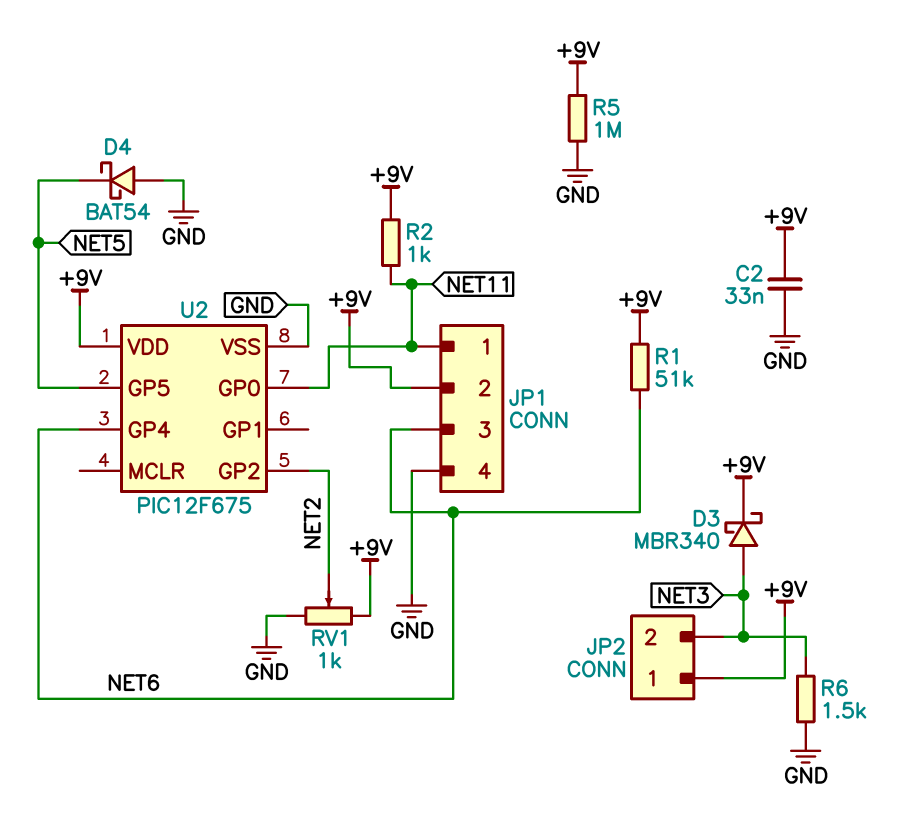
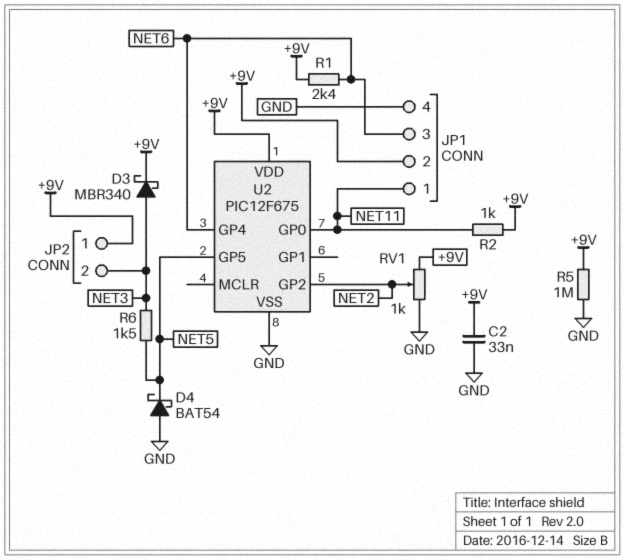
R1: 51k (+9V, NET6) -> 2.4k (+9V, NET6)
R6: 1.5k (GND, NET3) -> 1.5k (NET3, NET5)

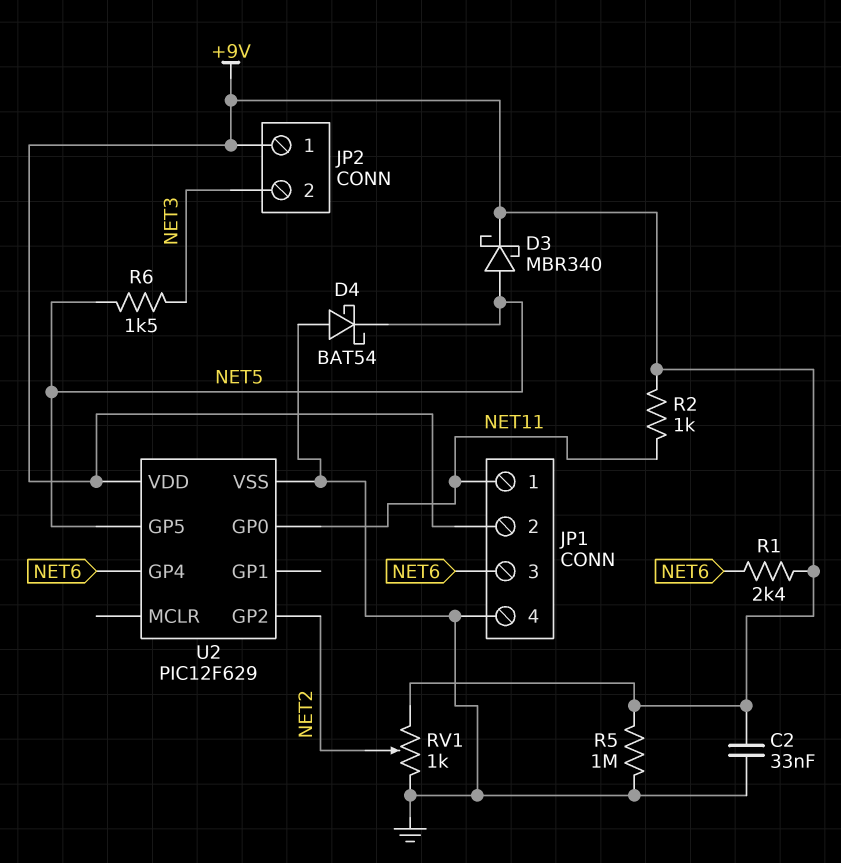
D3: schottky MBR340 (A NET3, K +9V) -> schottky MBR340 (A NET5, K +9V)
U2: PIC12F675 -> PIC12F629

